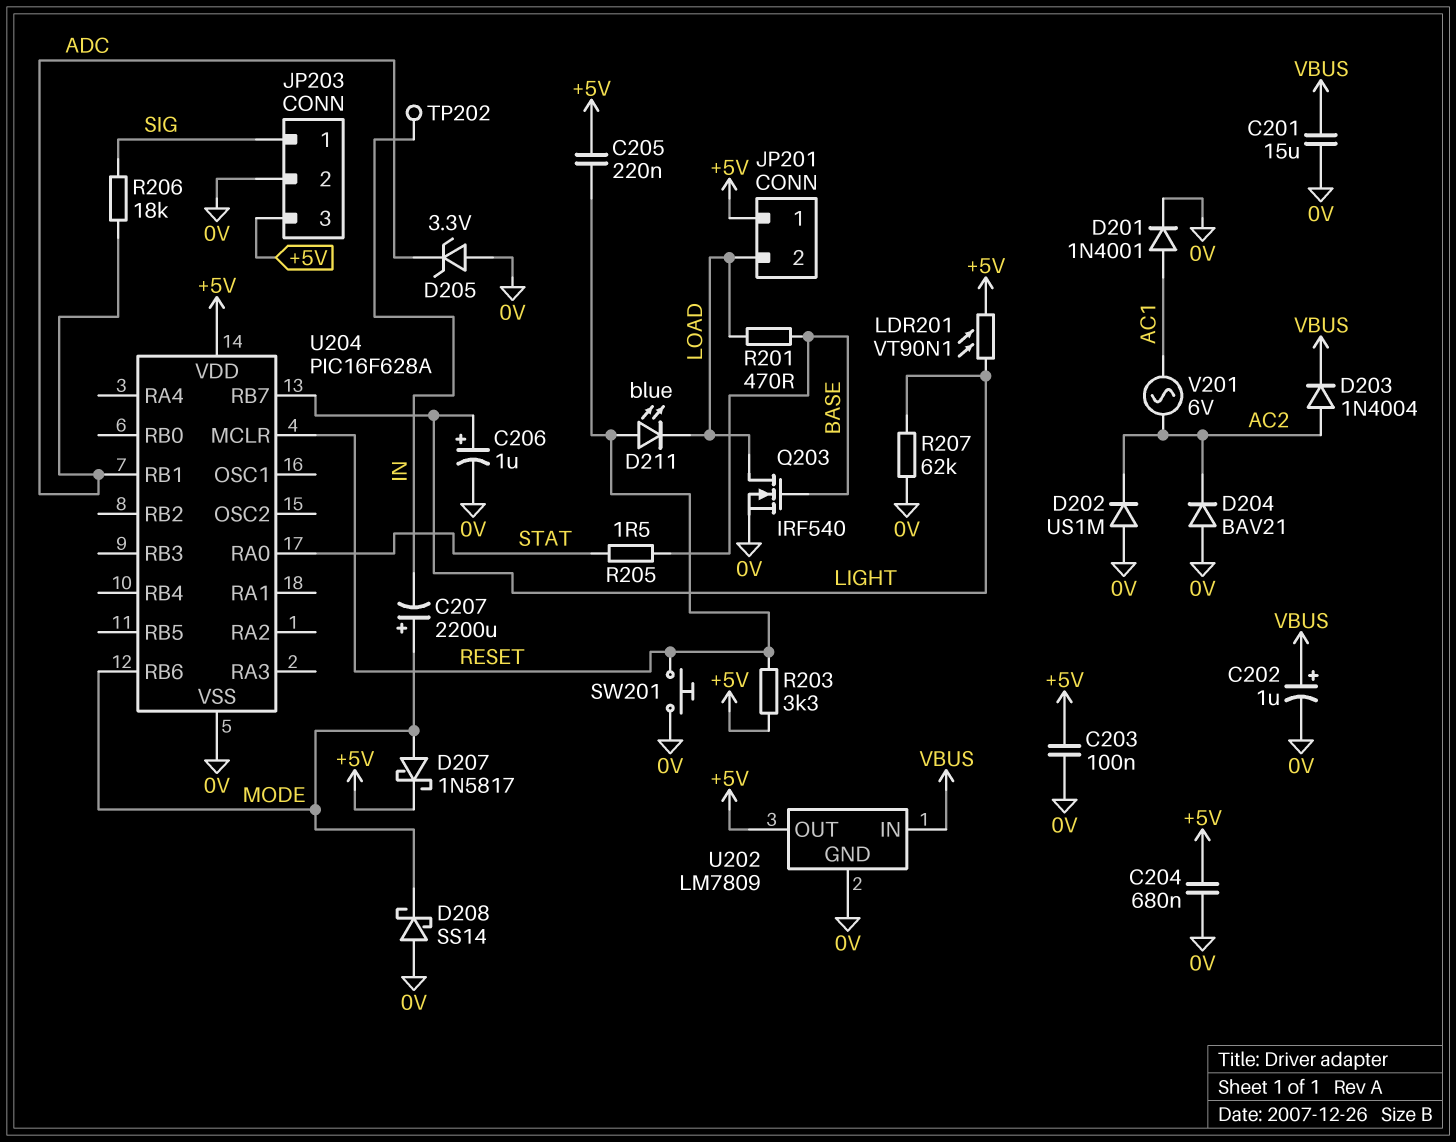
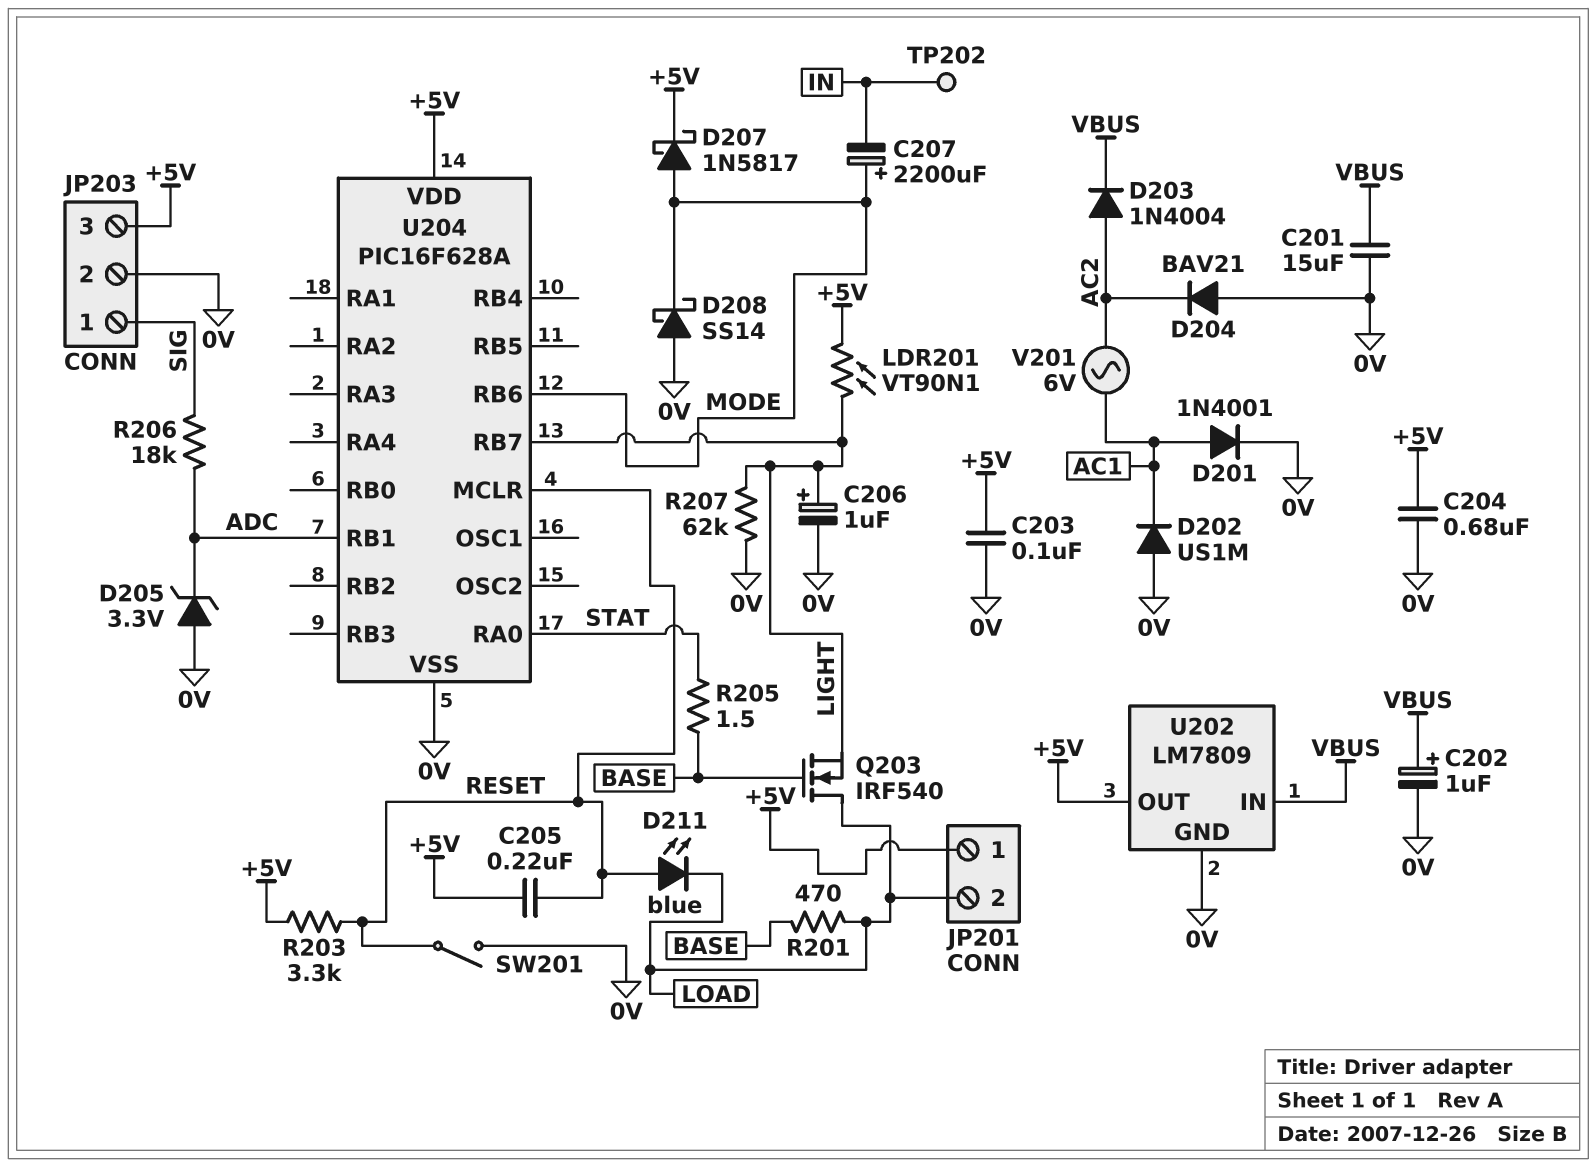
D202: diode US1M (A 0V, K AC2) -> diode US1M (A 0V, K AC1)
Q203: NMOS IRF540 (G BASE, D LOAD, S 0V) -> NMOS IRF540 (G BASE, D LOAD, S LIGHT)
SW201: button (0V, RESET) -> switch (0V, RESET)

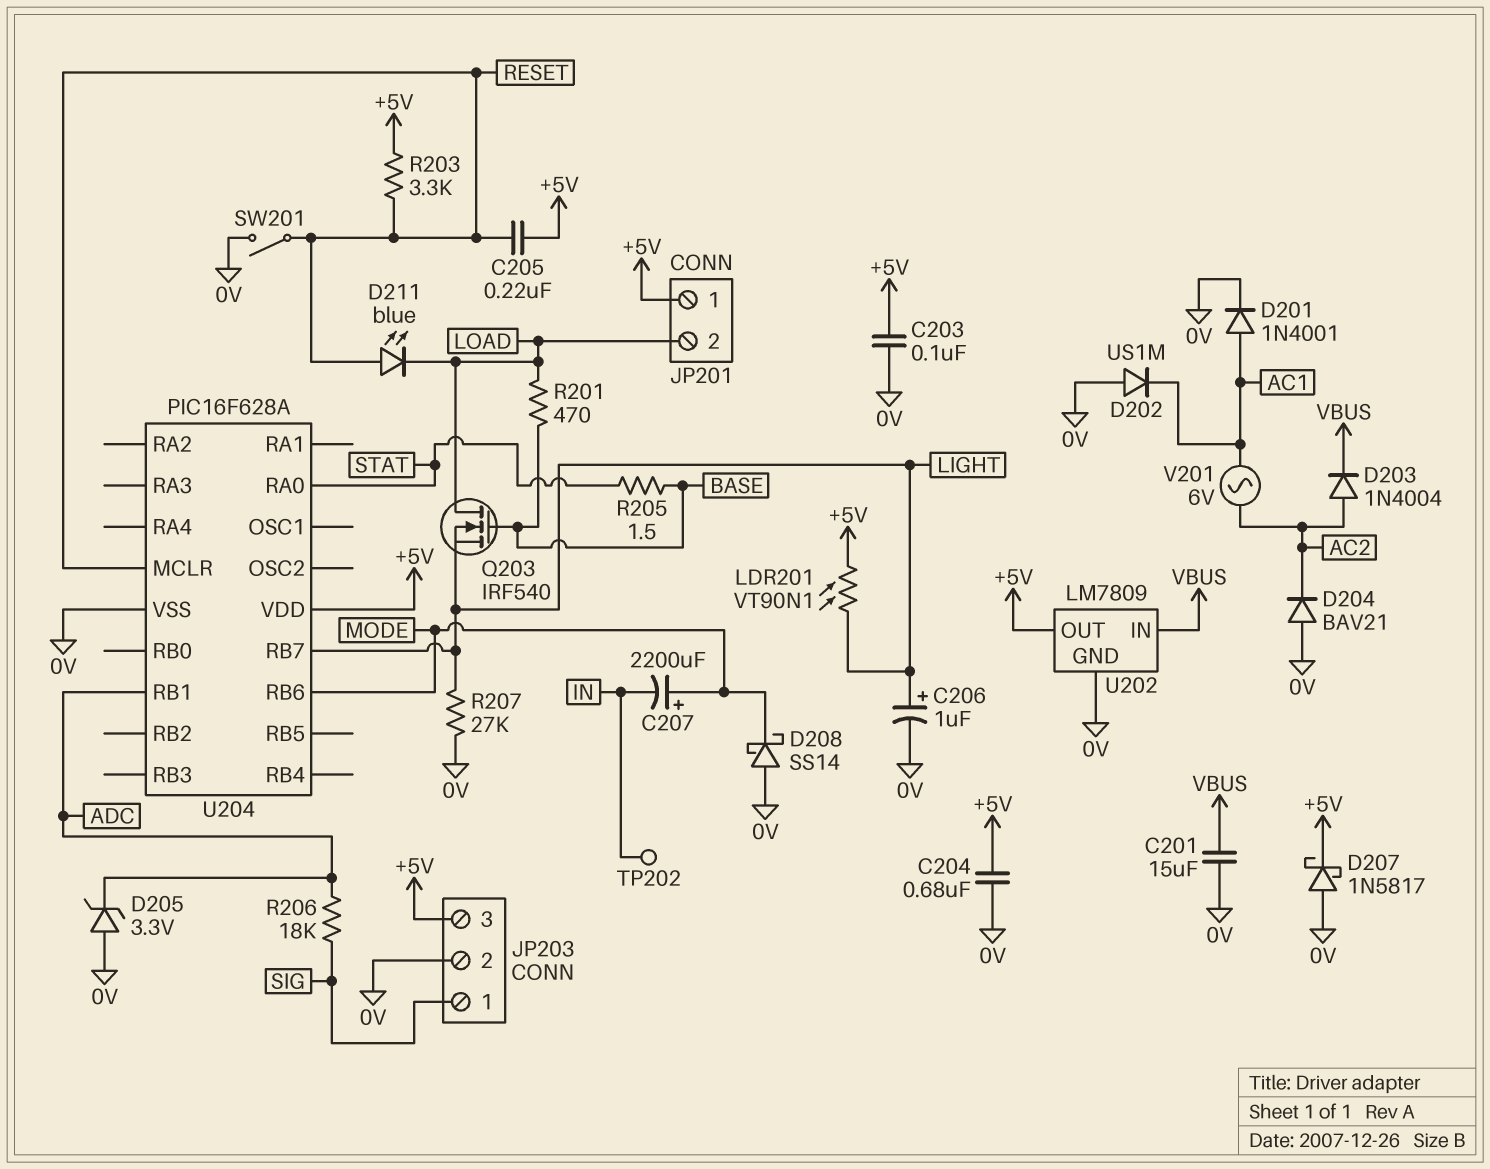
C202: 1uF (plus VBUS, minus 0V) -> none
D207: schottky 1N5817 (A MODE, K +5V) -> schottky 1N5817 (A 0V, K +5V)
R207: 62k (0V, LIGHT) -> 27k (0V, LIGHT)

